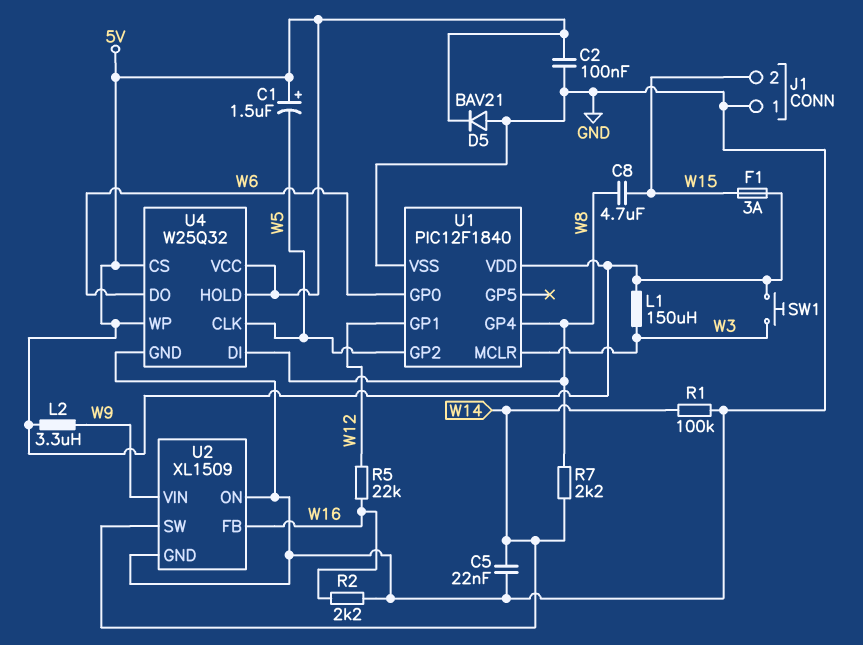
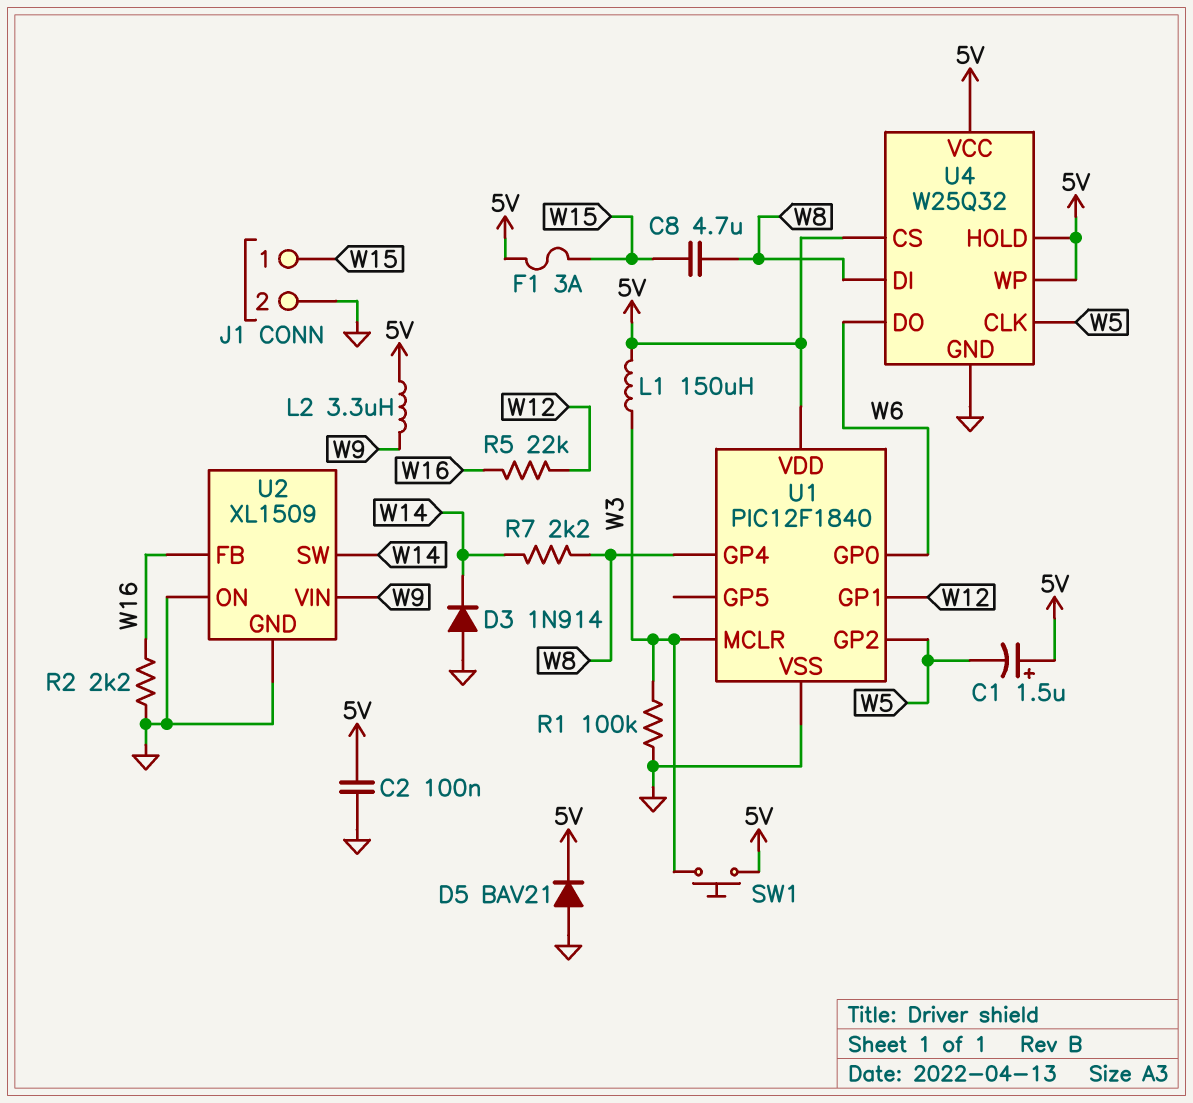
C5: 22nF (GND, W14) -> none
D3: none -> diode 1N914 (A GND, K W14)
J1 pin 1: GND -> W15
J1 pin 2: W15 -> GND
R1: 100k (GND, W14) -> 100k (GND, W3)

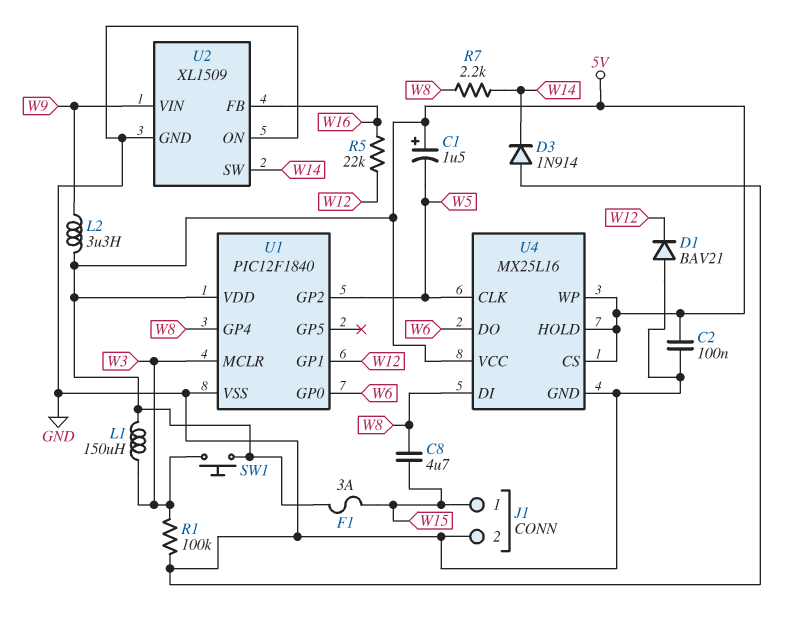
D1: none -> diode BAV21 (A GND, K W12)
D5: diode BAV21 (A GND, K 5V) -> none
R2: 2.2k (GND, W16) -> none
U4: W25Q32 -> MX25L16

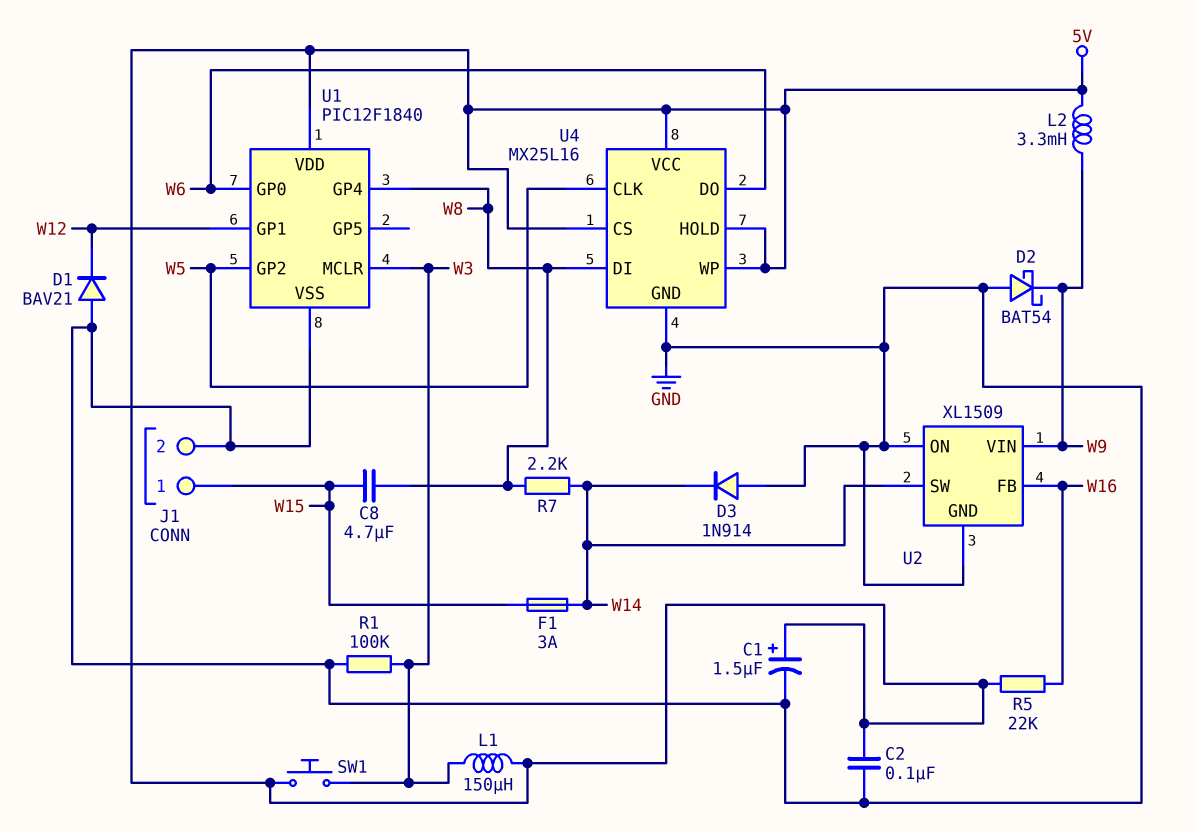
C1: 1.5uF (plus 5V, minus W5) -> 1.5uF (plus 5V, minus GND)
D2: none -> schottky BAT54 (A GND, K W9)
F1: 3A (5V, W15) -> 3A (W14, W15)
L2: 3.3uH (5V, W9) -> 3.3mH (5V, W9)
R5: 22k (W12, W16) -> 22k (5V, W16)

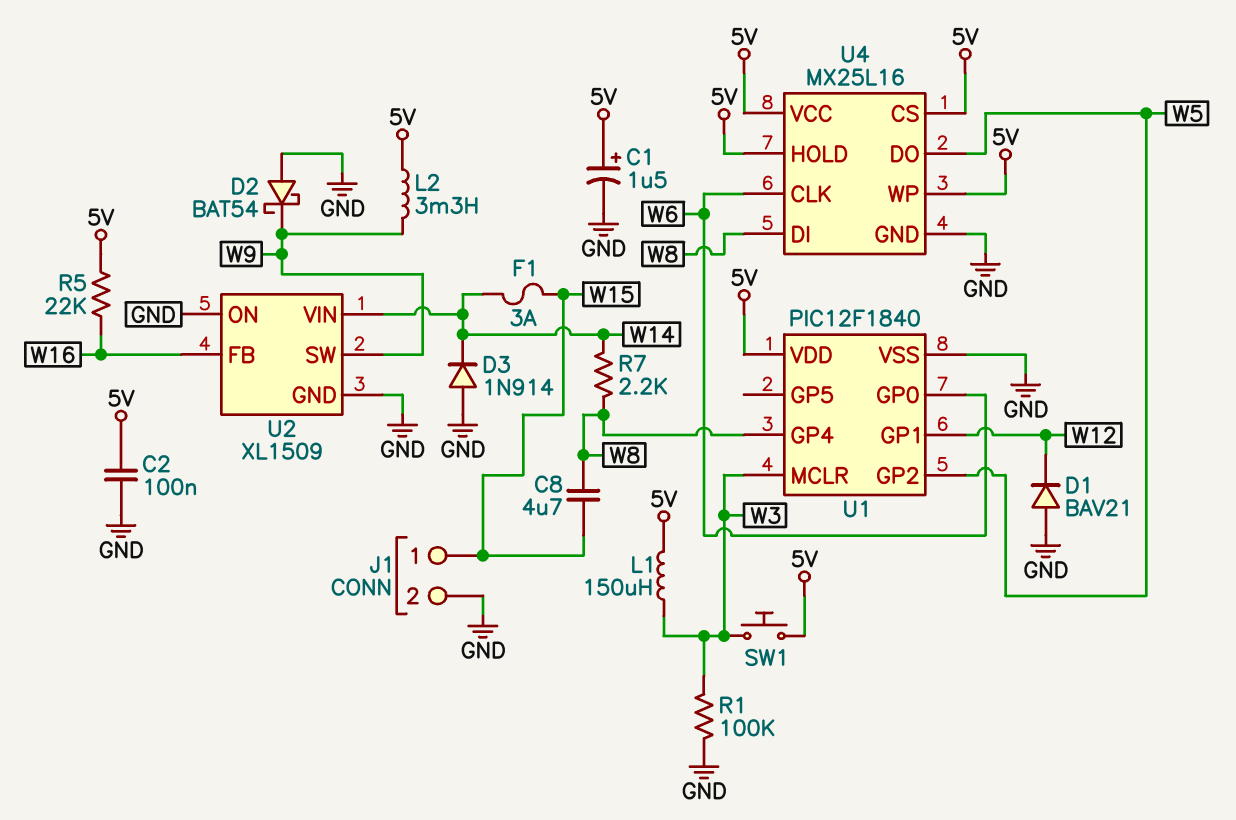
U2 pin SW: W14 -> W9
U2 pin VIN: W9 -> W14
U4 pin CLK: W5 -> W6
U4 pin DO: W6 -> W5

